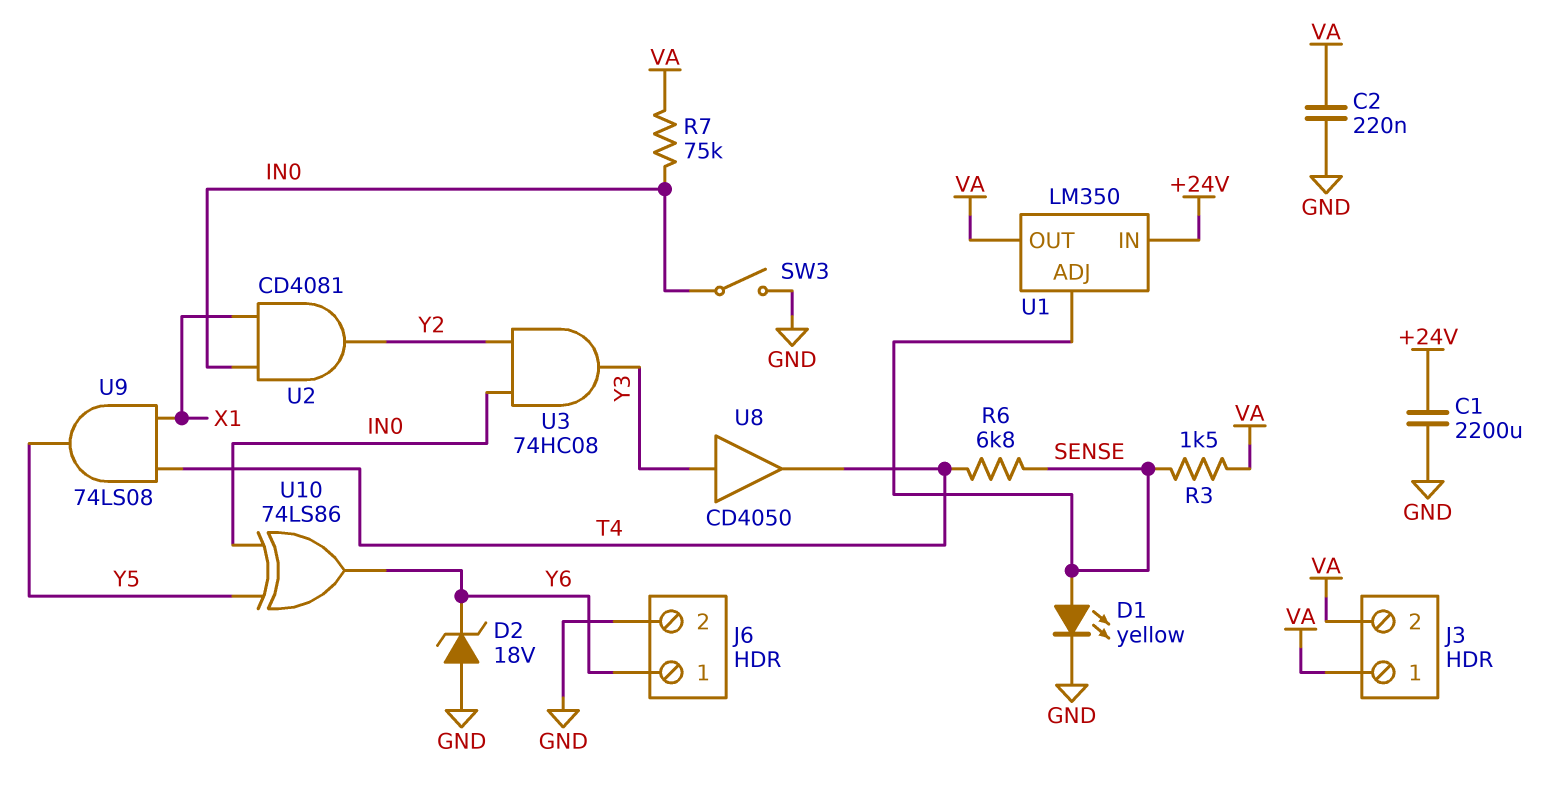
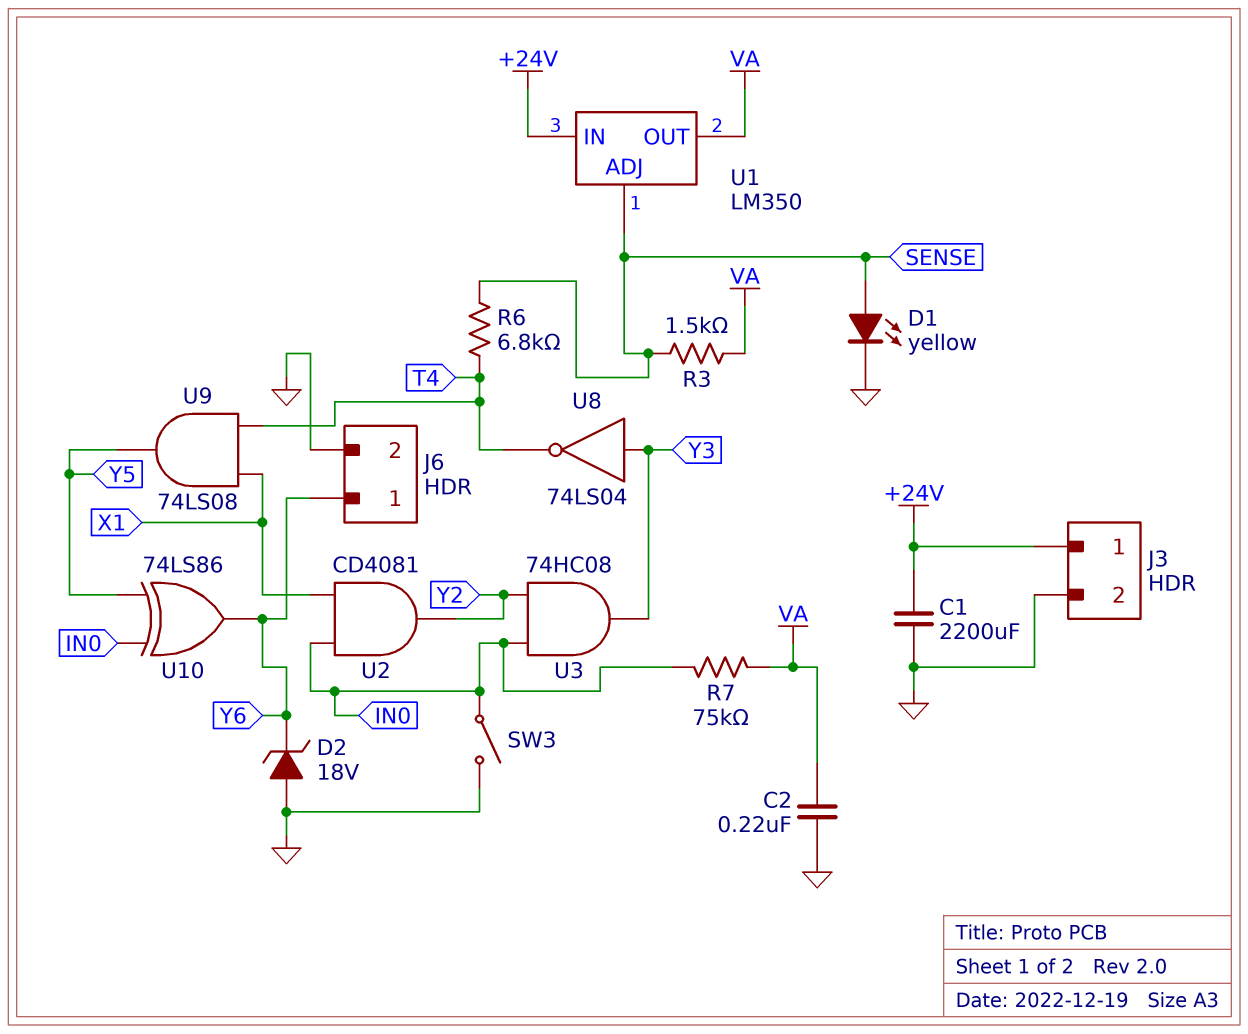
J3 pin 1: VA -> +24V
J3 pin 2: VA -> GND
U8: buffer CD4050 (in Y3, out T4) -> NOT 74LS04 (in Y3, out T4)

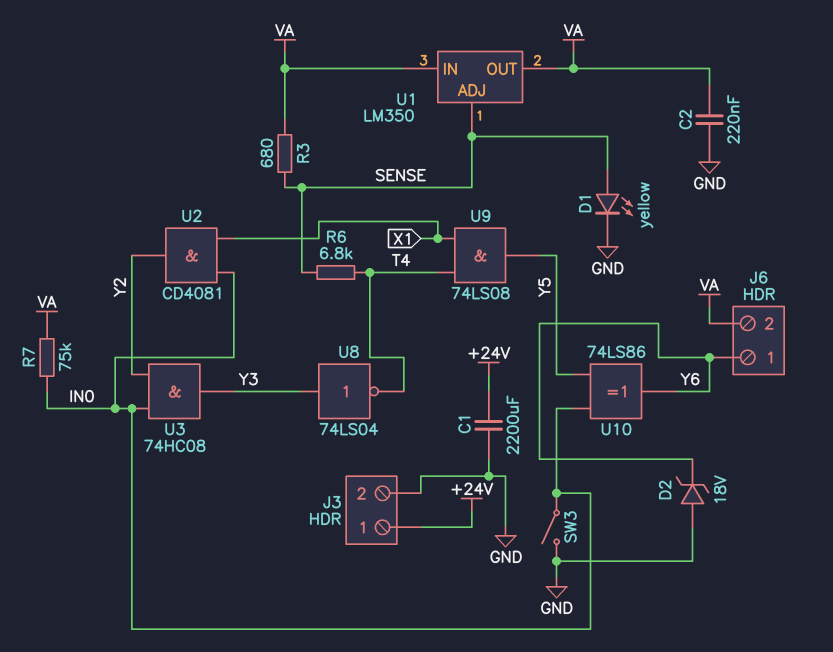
J6 pin 2: GND -> VA
R3: 1.5k (SENSE, VA) -> 680 (SENSE, VA)
U1 pin IN: +24V -> VA

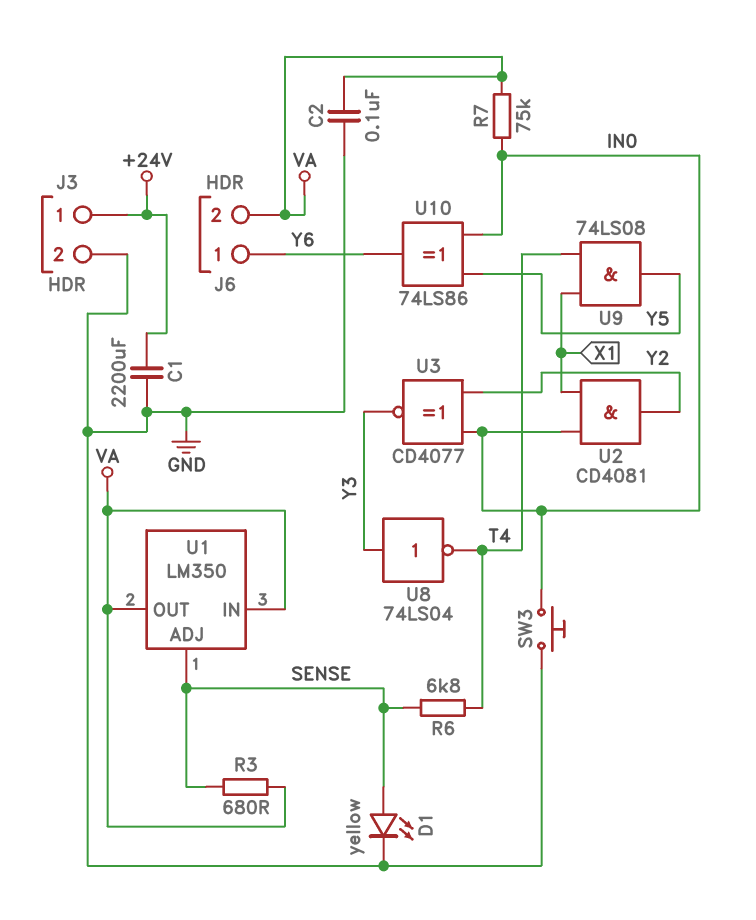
C2: 220nF (GND, VA) -> 100nF (GND, VA)
D2: zener 18V (A GND, K Y6) -> none
SW3: switch (GND, IN0) -> button (GND, IN0)
U3: AND 74HC08 (in IN0, in Y2, out Y3) -> XNOR CD4077 (in IN0, in Y2, out Y3)

